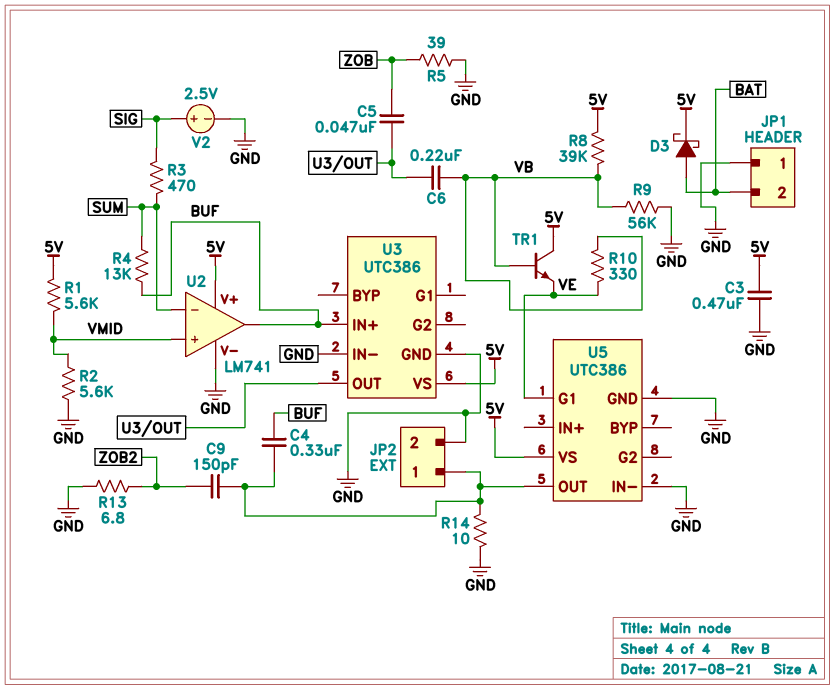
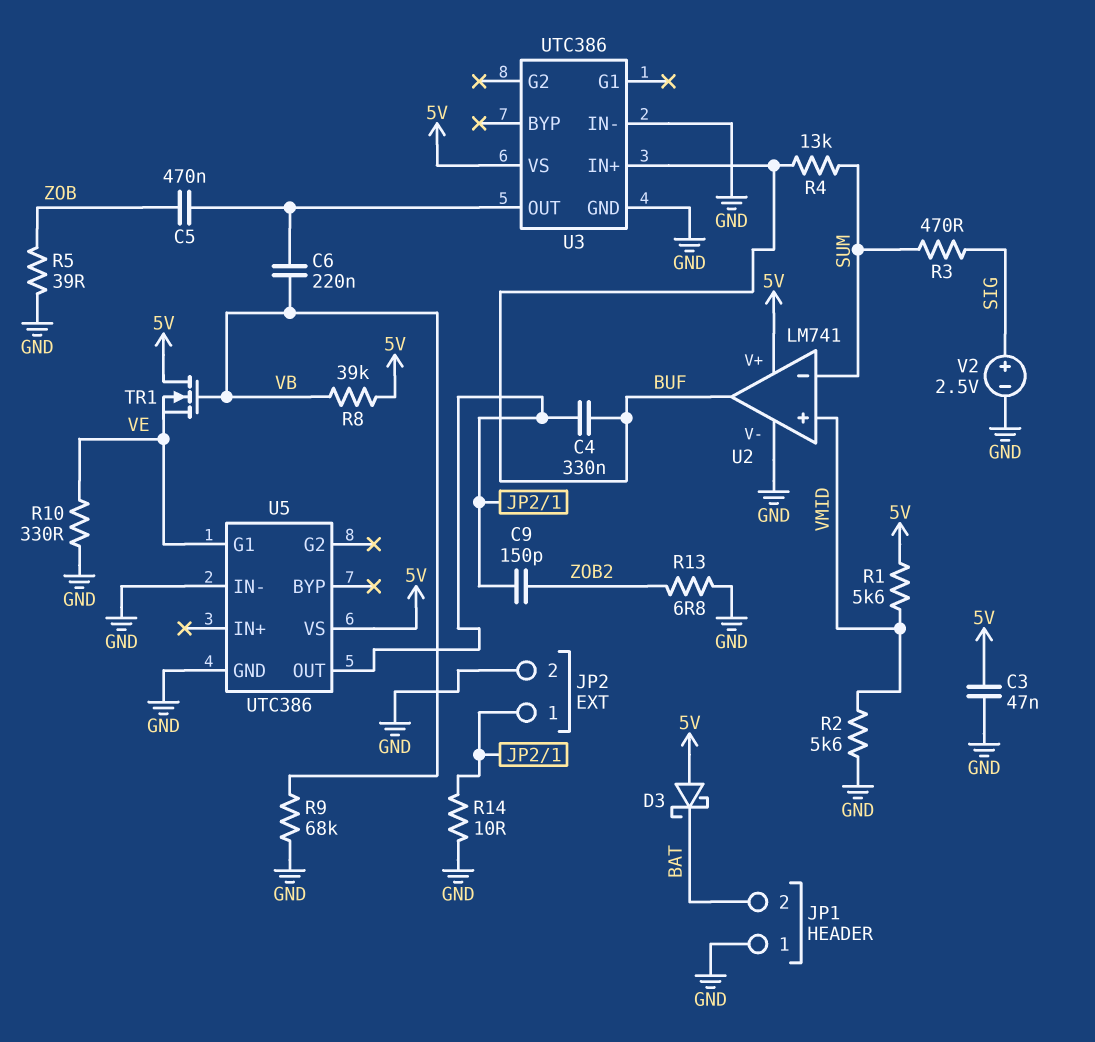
C3: 470nF (5V, GND) -> 47nF (5V, GND)
C5: 47nF (U3/OUT, ZOB) -> 470nF (U3/OUT, ZOB)
D3: schottky (A BAT, K 5V) -> schottky (A 5V, K BAT)
R9: 56k (GND, VB) -> 68k (GND, VB)
R10: 330 (VB, VE) -> 330 (GND, VE)
TR1: NPN (B VB, C 5V, E VE) -> NMOS (G VB, D 5V, S VE)

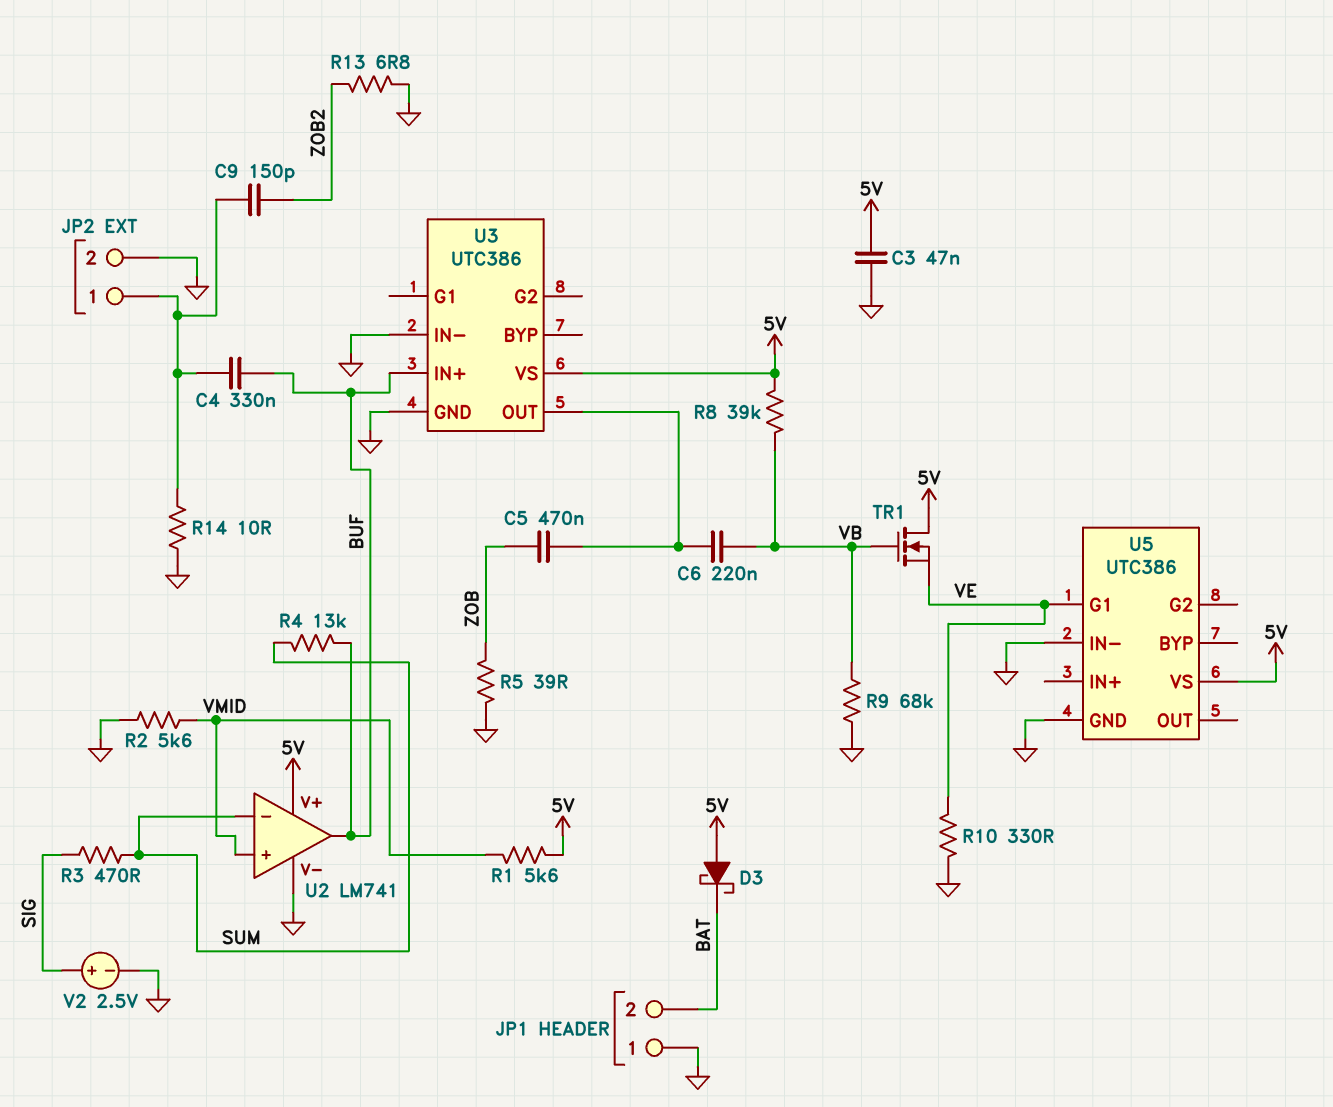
U5 pin OUT: JP2/1 -> none

